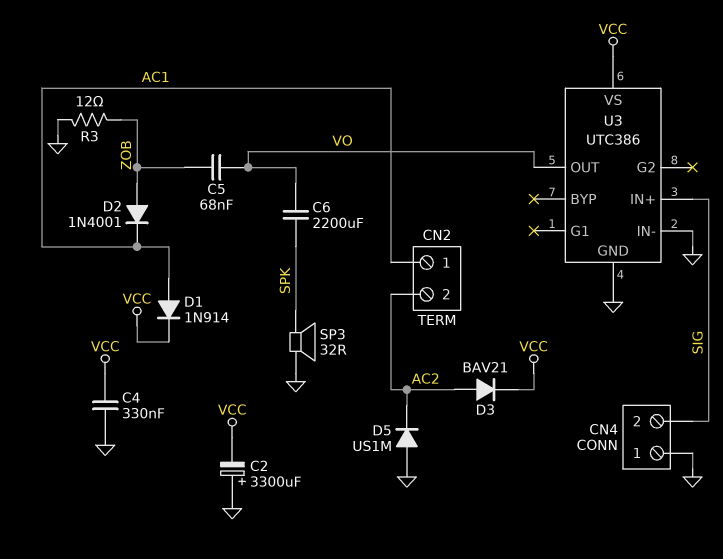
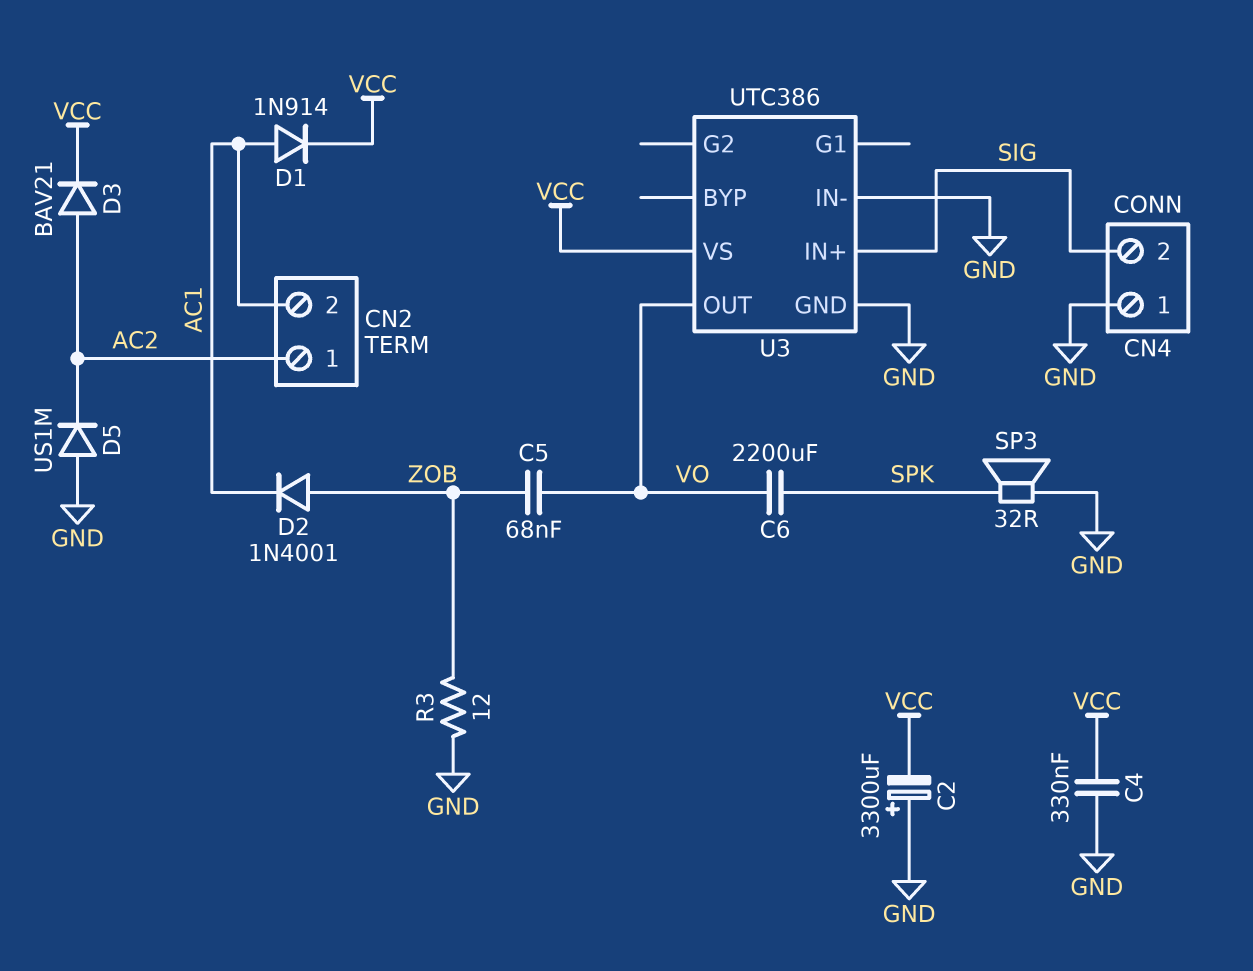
CN2 pin 1: AC1 -> AC2
CN2 pin 2: AC2 -> AC1

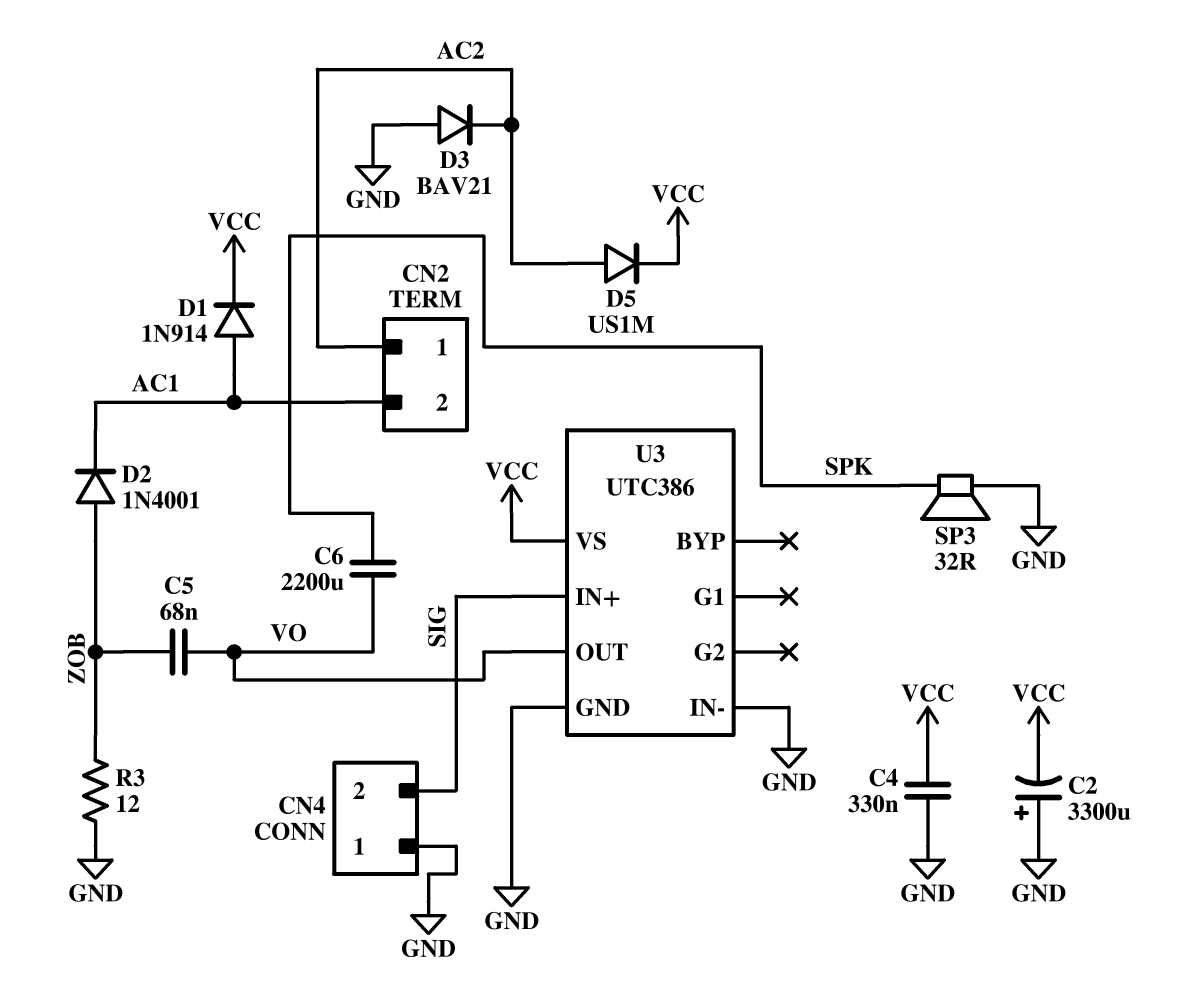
D3: diode BAV21 (A AC2, K VCC) -> diode BAV21 (A GND, K AC2)
D5: diode US1M (A GND, K AC2) -> diode US1M (A AC2, K VCC)

